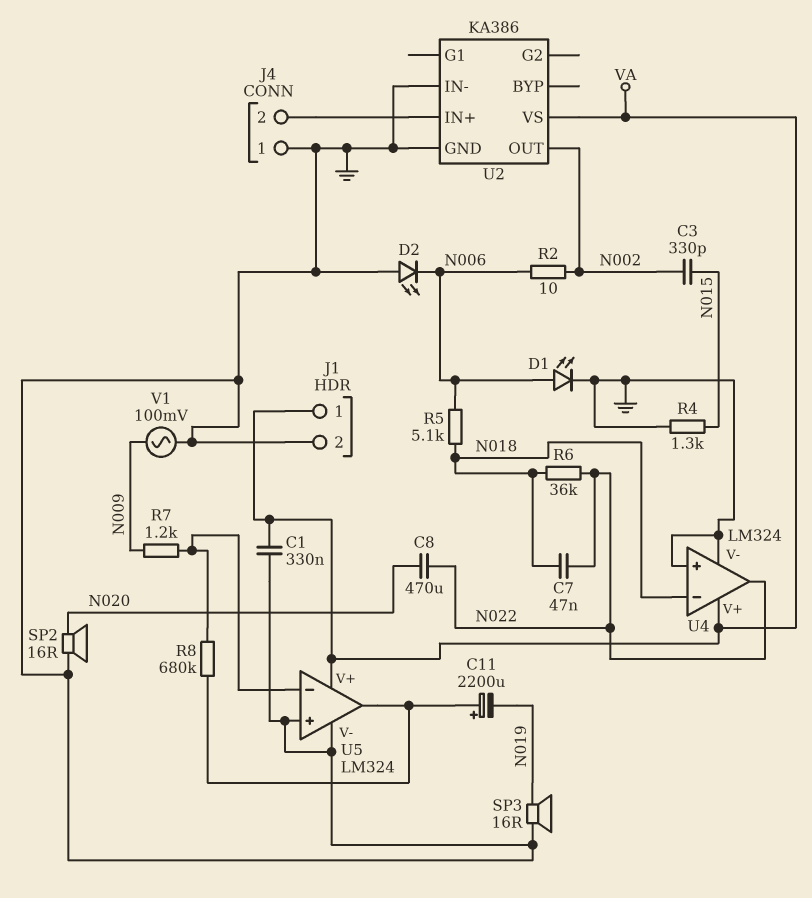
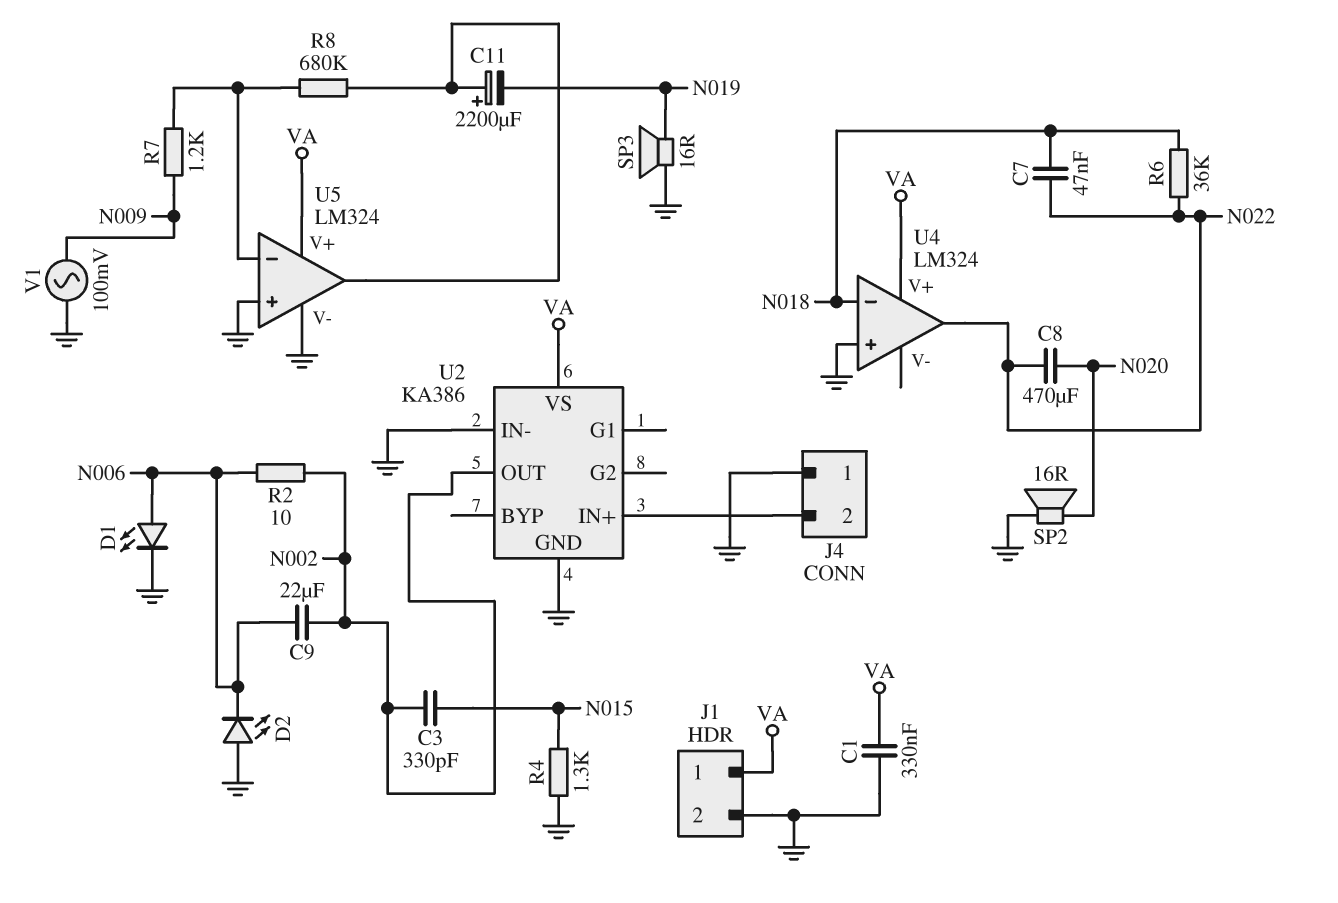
C9: none -> 22uF (N002, N006)
R5: 5.1k (N006, N018) -> none
U4 pin V-: GND -> none

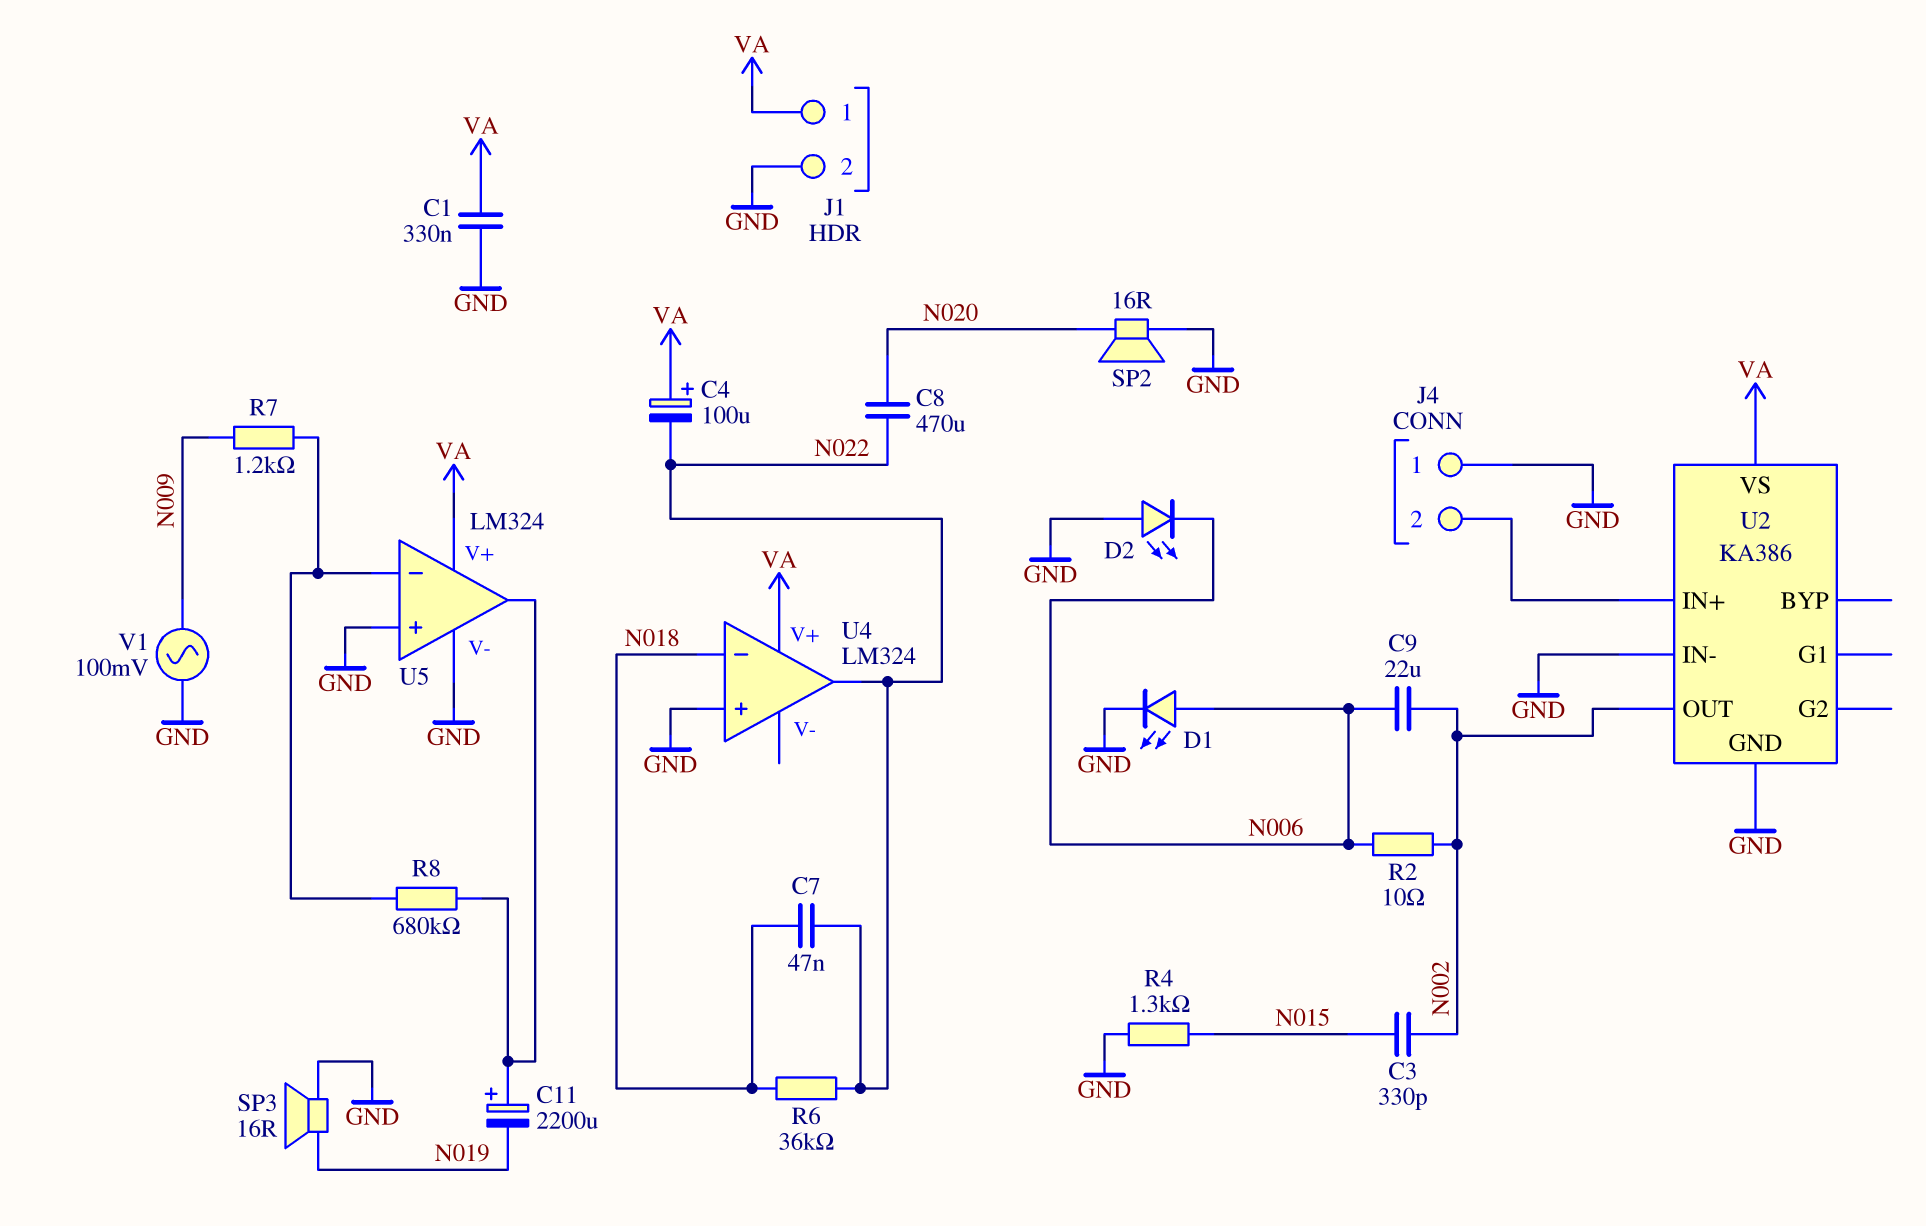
C4: none -> 100uF (plus VA, minus N022)

